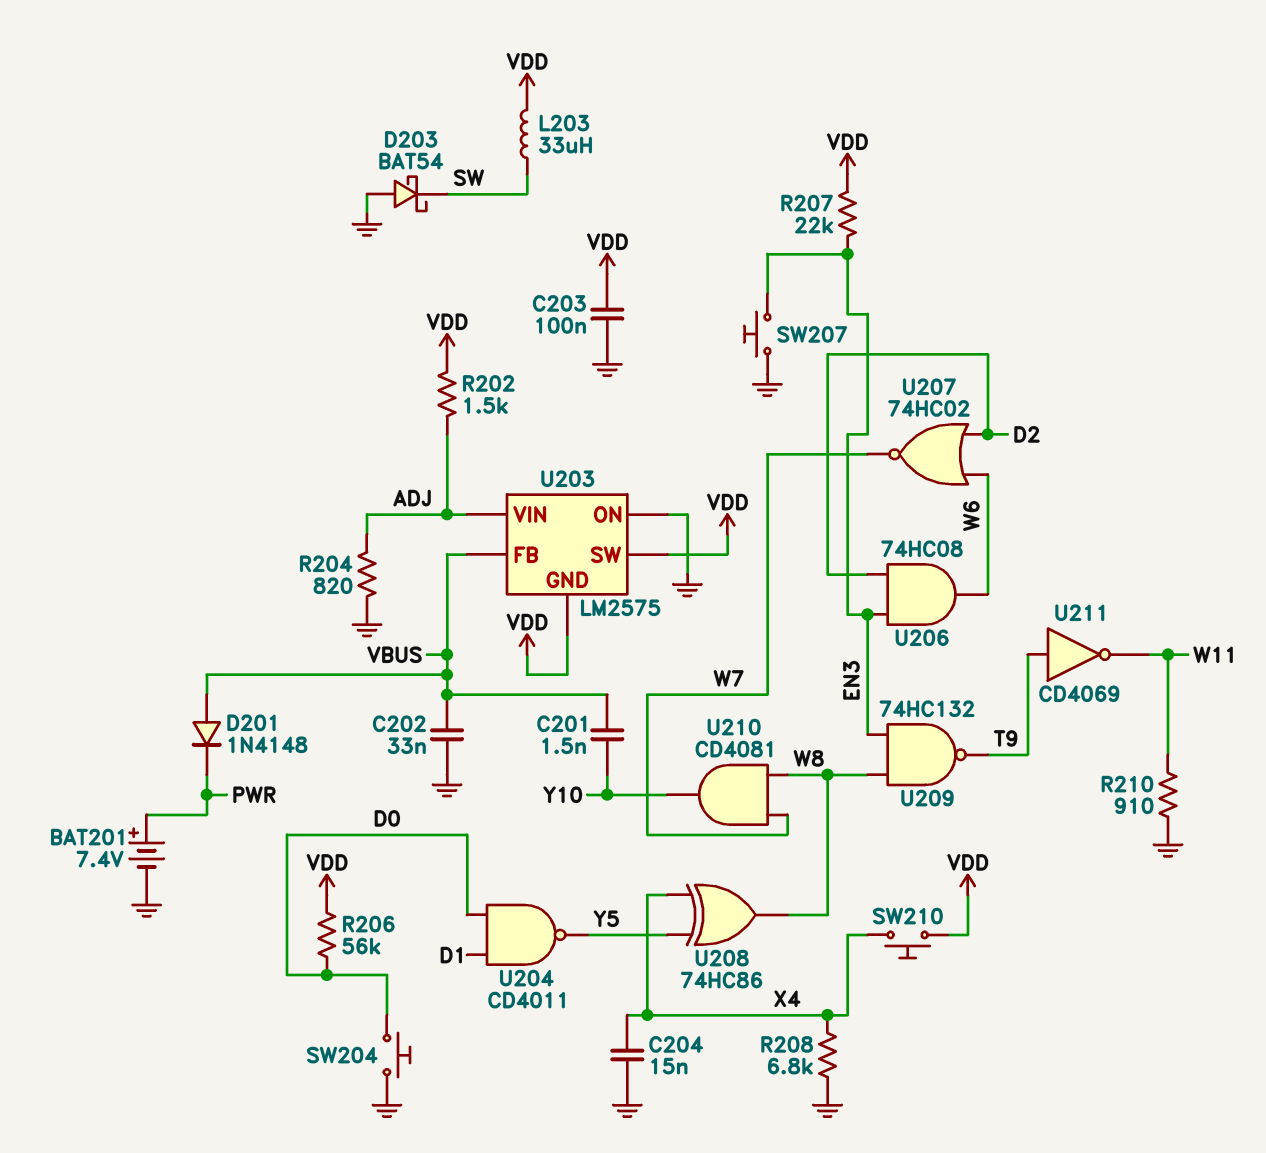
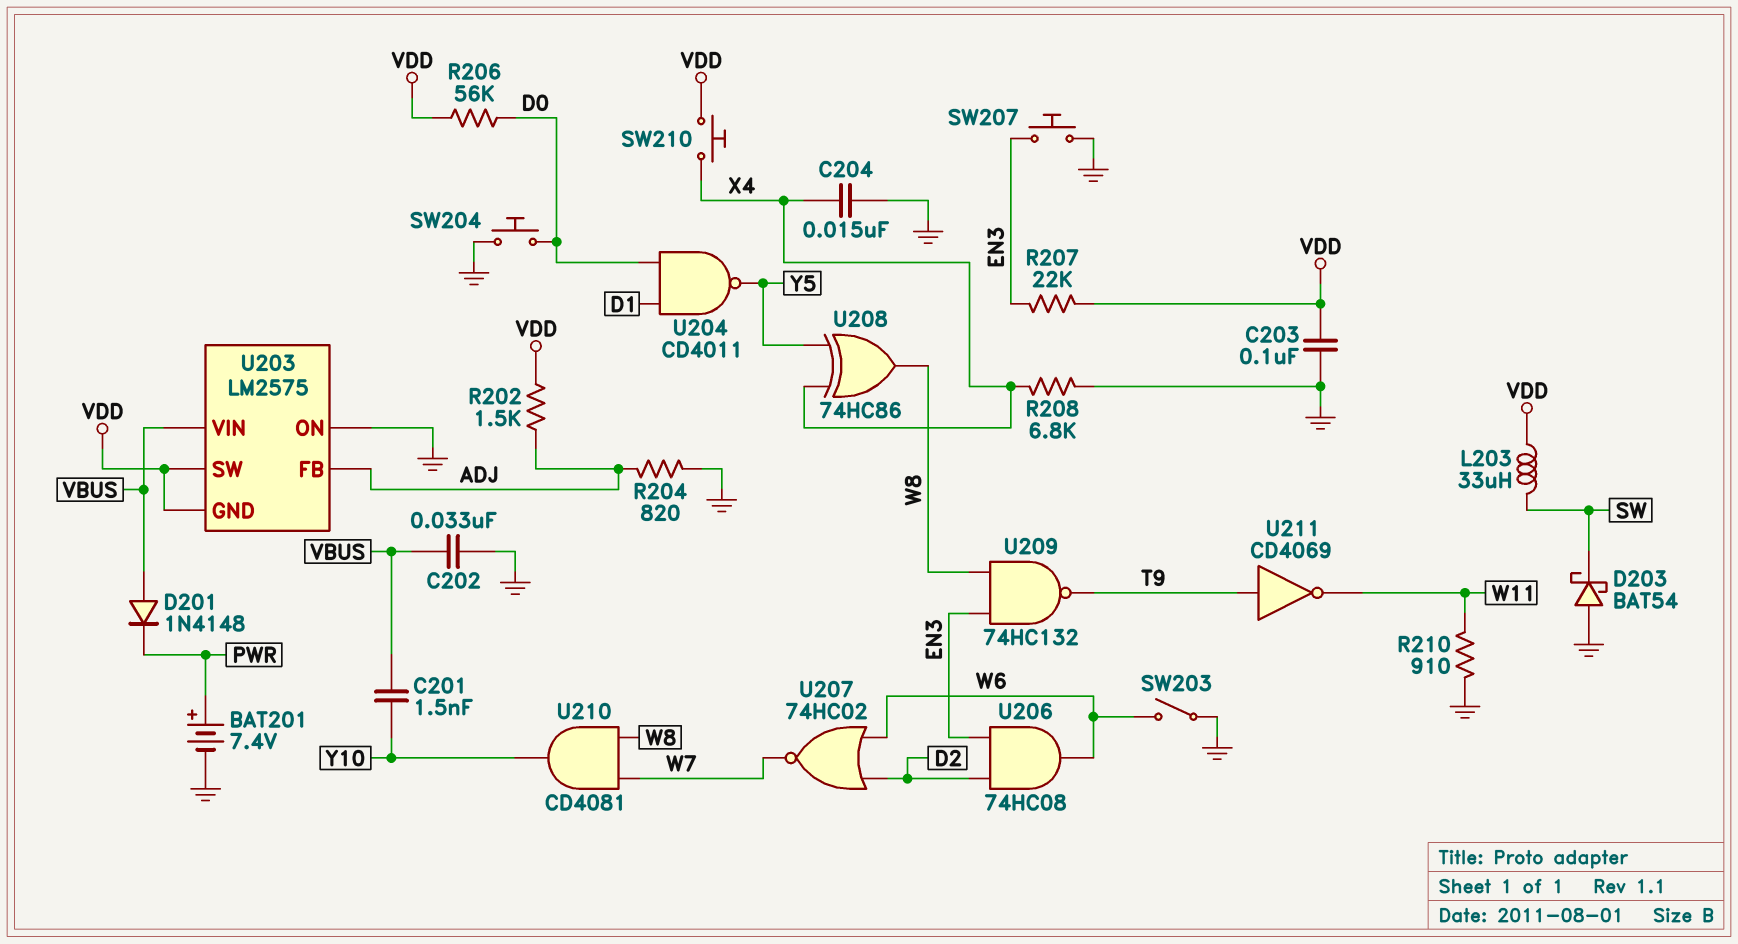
SW203: none -> switch (GND, W6)
U203 pin FB: VBUS -> ADJ
U203 pin VIN: ADJ -> VBUS

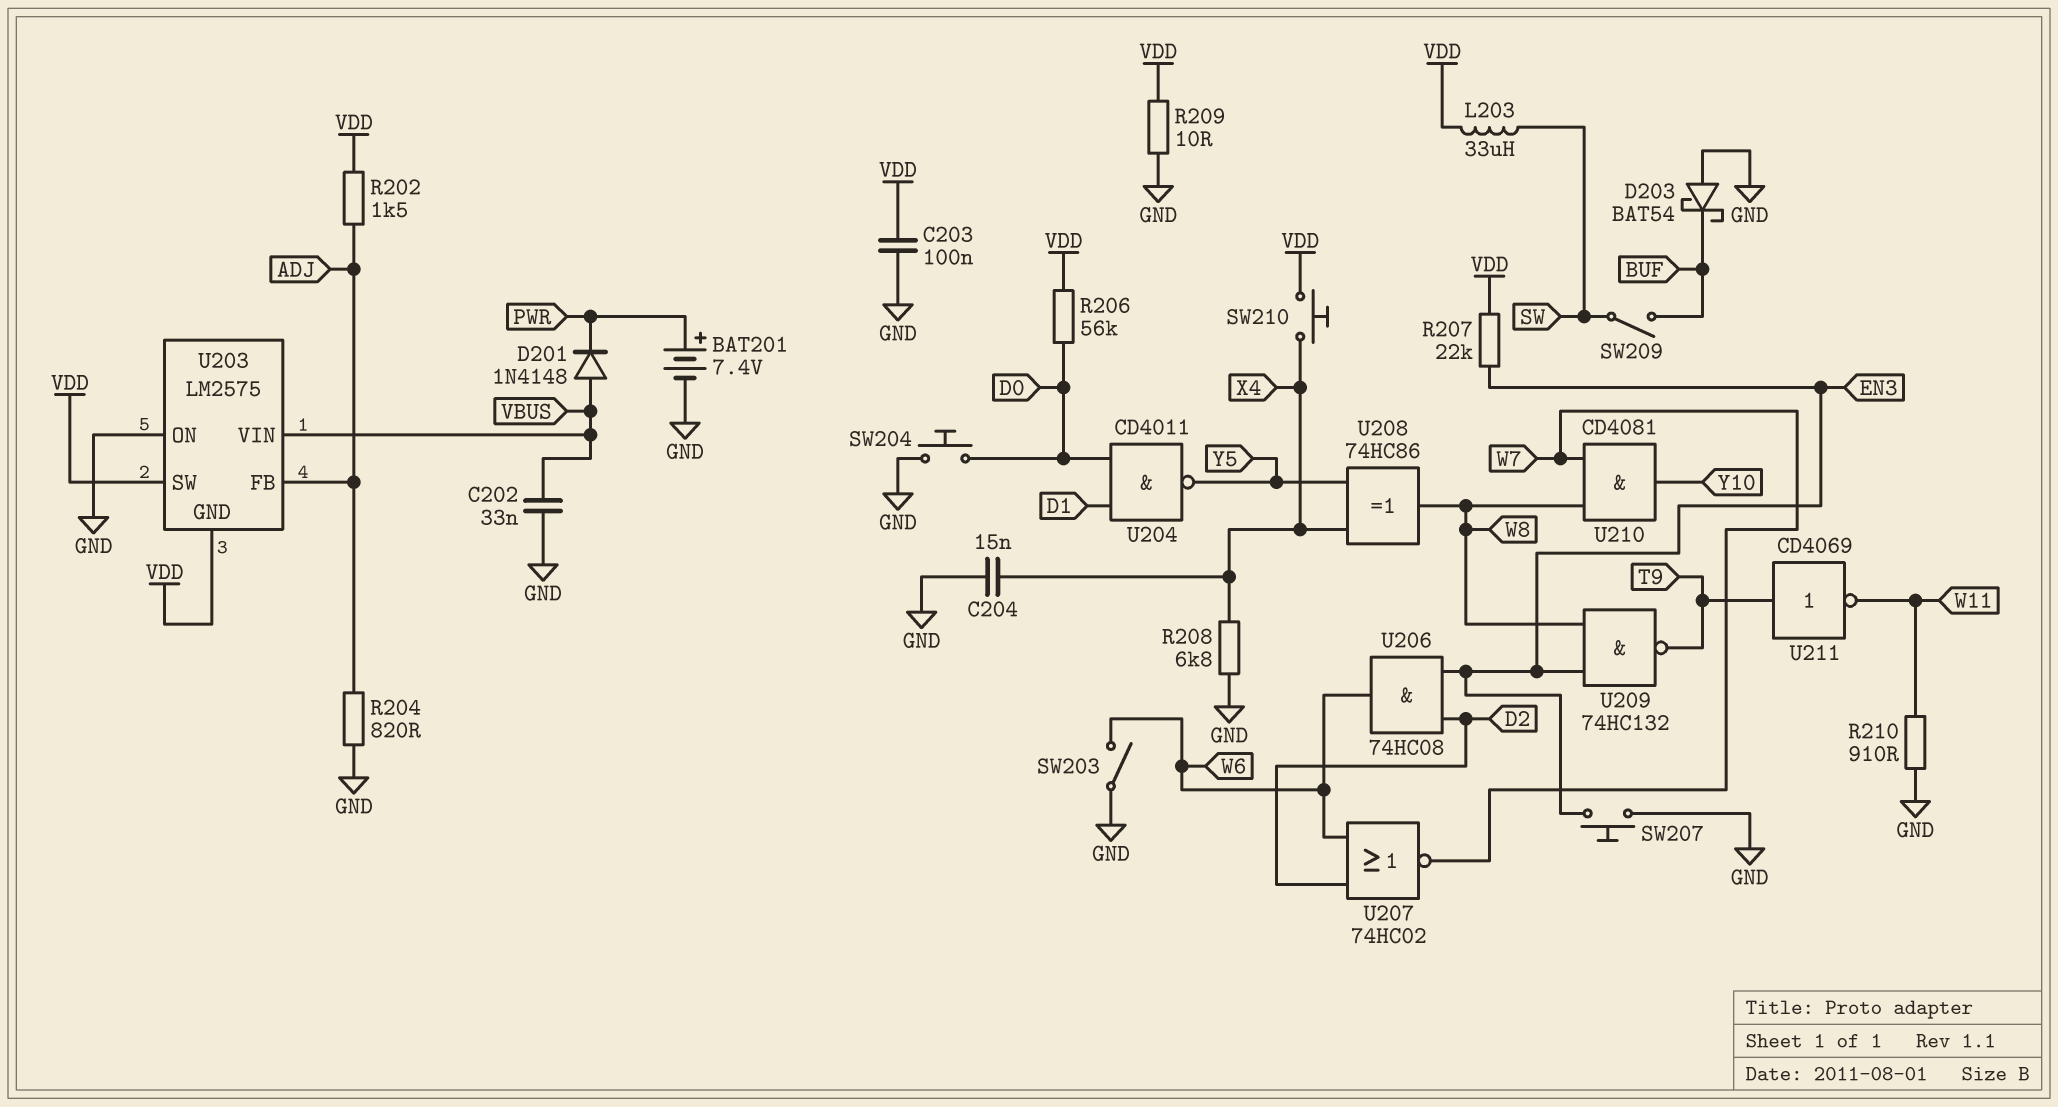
C201: 1.5nF (VBUS, Y10) -> none
D203: schottky BAT54 (A GND, K SW) -> schottky BAT54 (A GND, K BUF)
R209: none -> 10 (GND, VDD)
SW209: none -> switch (BUF, SW)

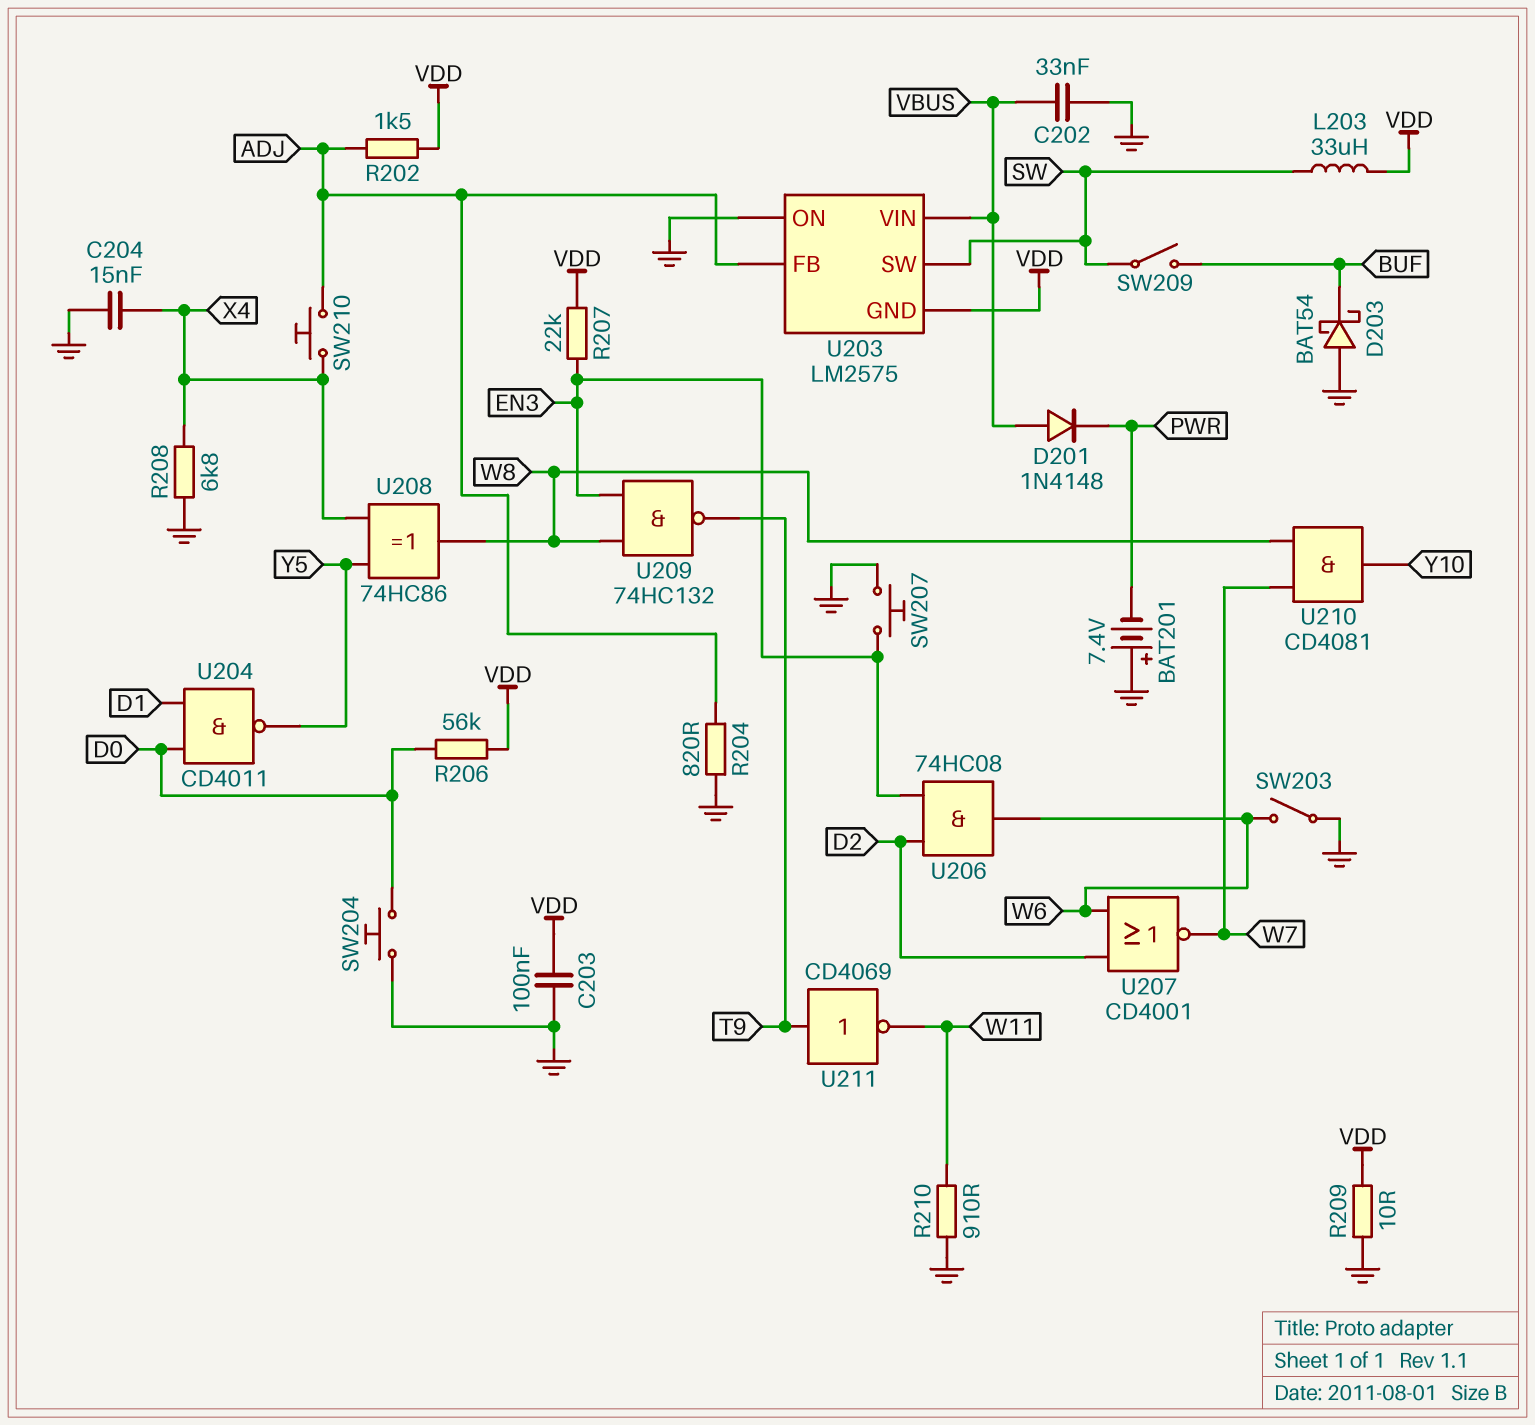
BAT201: 7.4V (plus PWR, minus GND) -> 7.4V (plus GND, minus PWR)
SW210: button (VDD, X4) -> button (ADJ, X4)
U203 pin SW: VDD -> SW
U207: NOR 74HC02 (in D2, in W6, out W7) -> NOR CD4001 (in D2, in W6, out W7)

